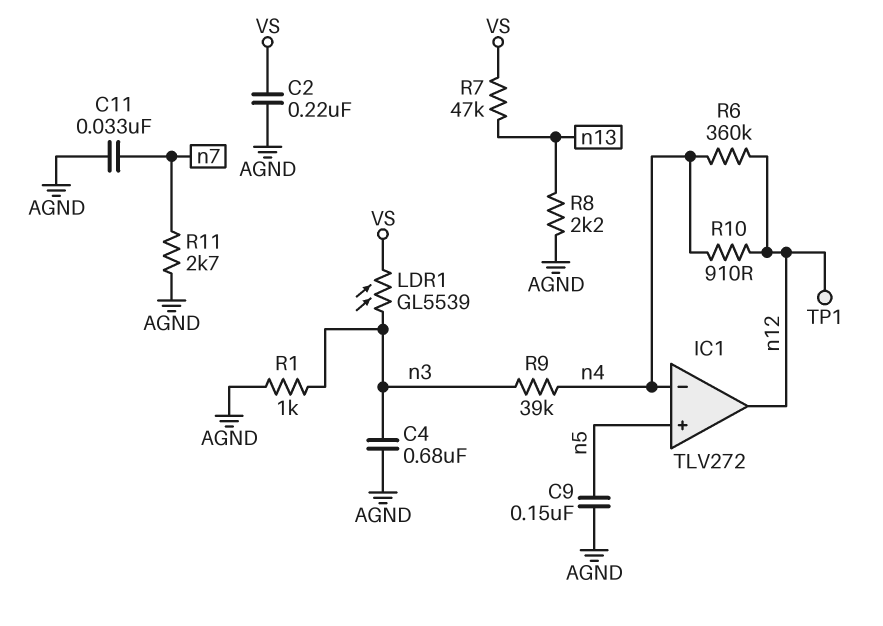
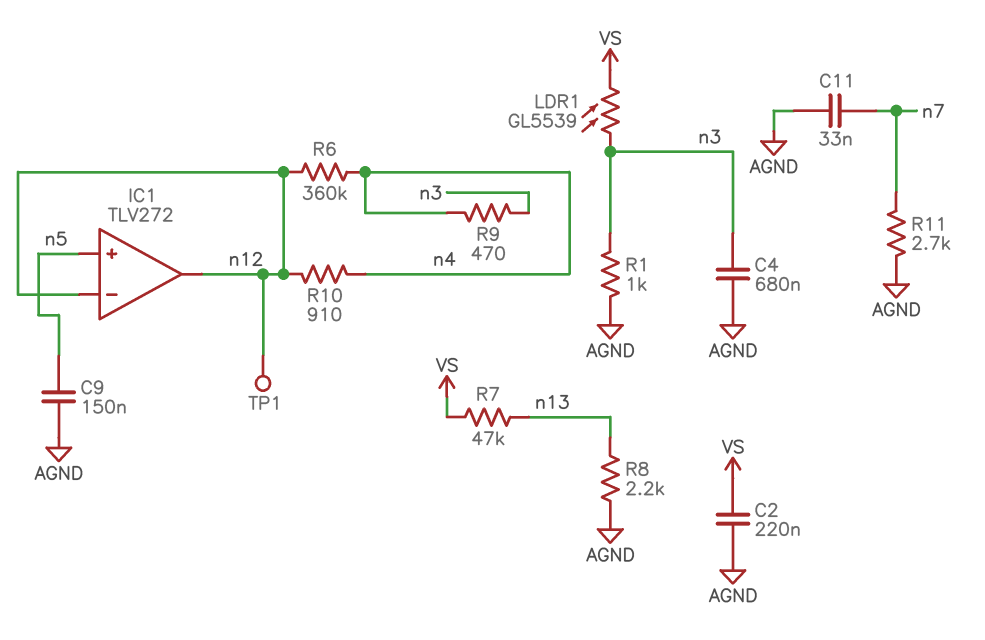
IC1 pin in-: n4 -> n12
R9: 39k (n3, n4) -> 470 (n3, n4)

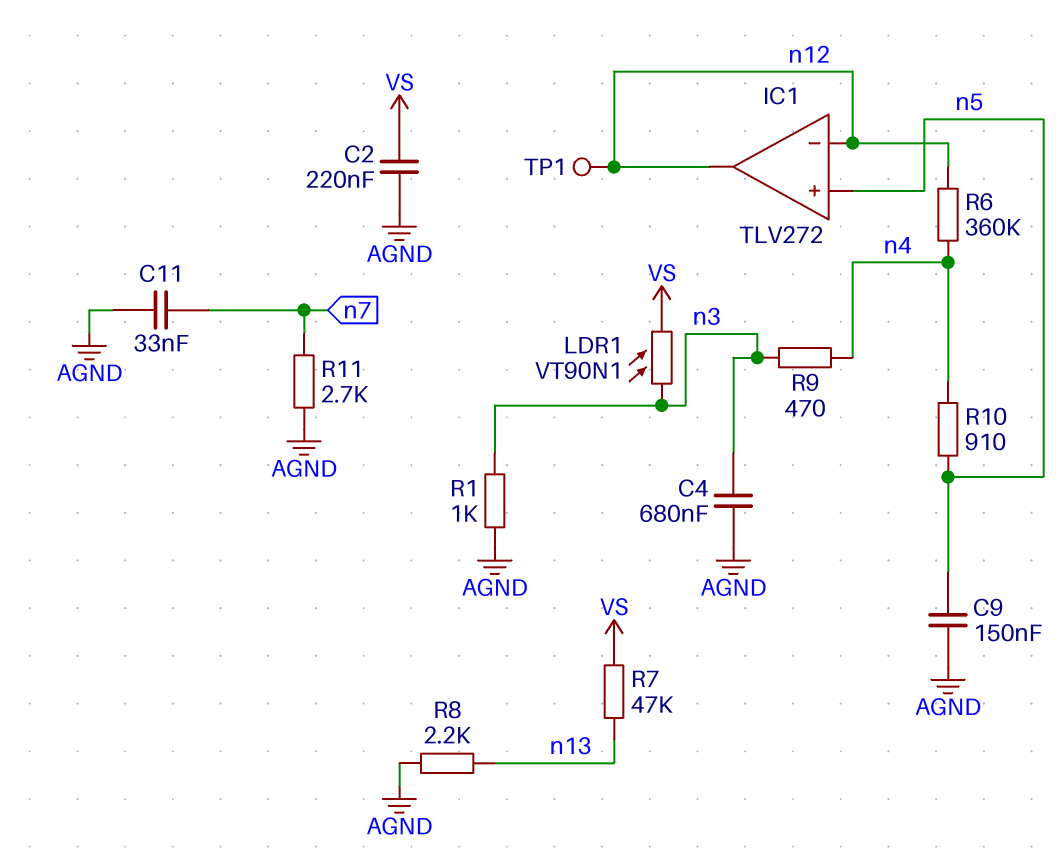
LDR1: GL5539 (VS, n3) -> VT90N1 (VS, n3)
R10: 910 (n4, n12) -> 910 (n4, n5)

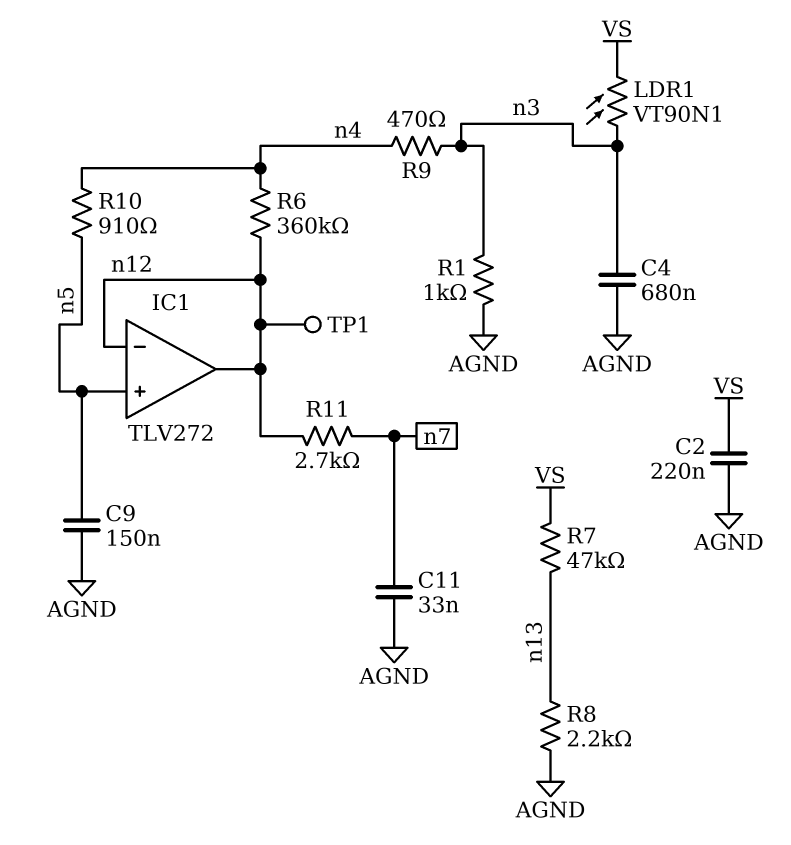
R11: 2.7k (AGND, n7) -> 2.7k (n7, n12)

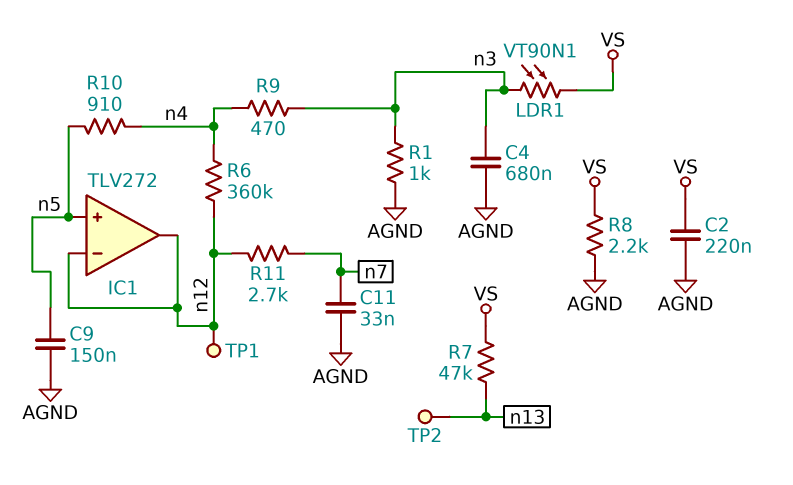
R8: 2.2k (AGND, n13) -> 2.2k (AGND, VS)
TP2: none -> test point (n13)

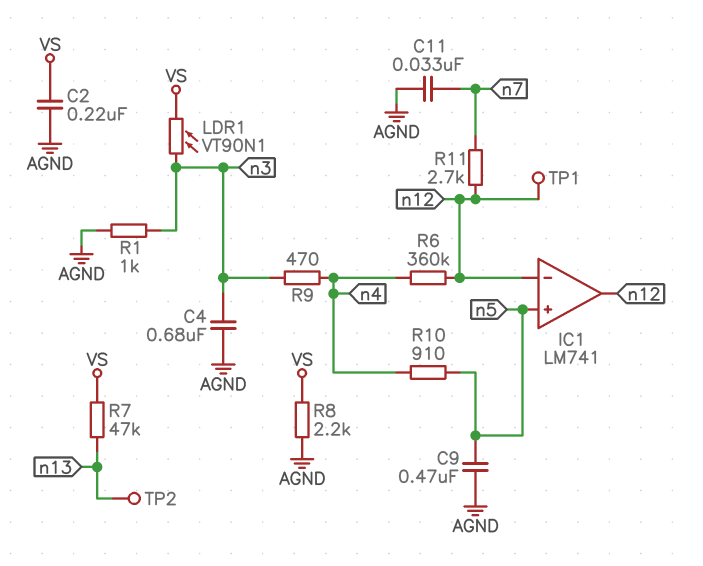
C9: 150nF (AGND, n5) -> 470nF (AGND, n5)
IC1: TLV272 -> LM741

